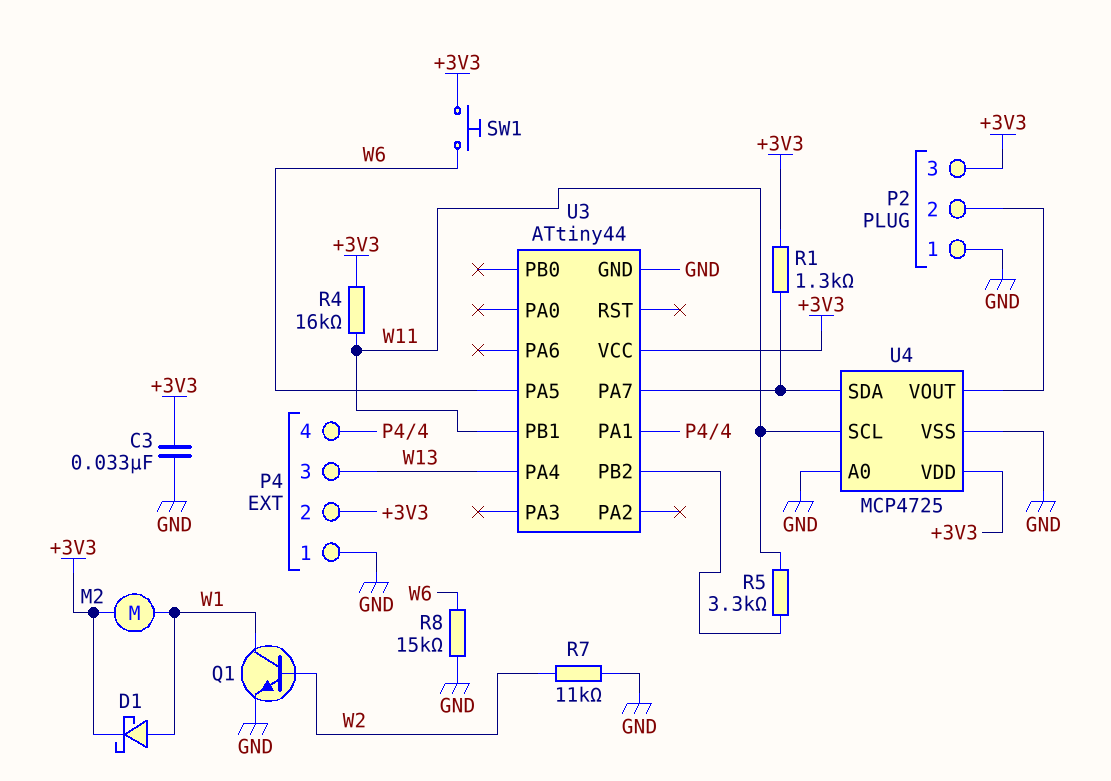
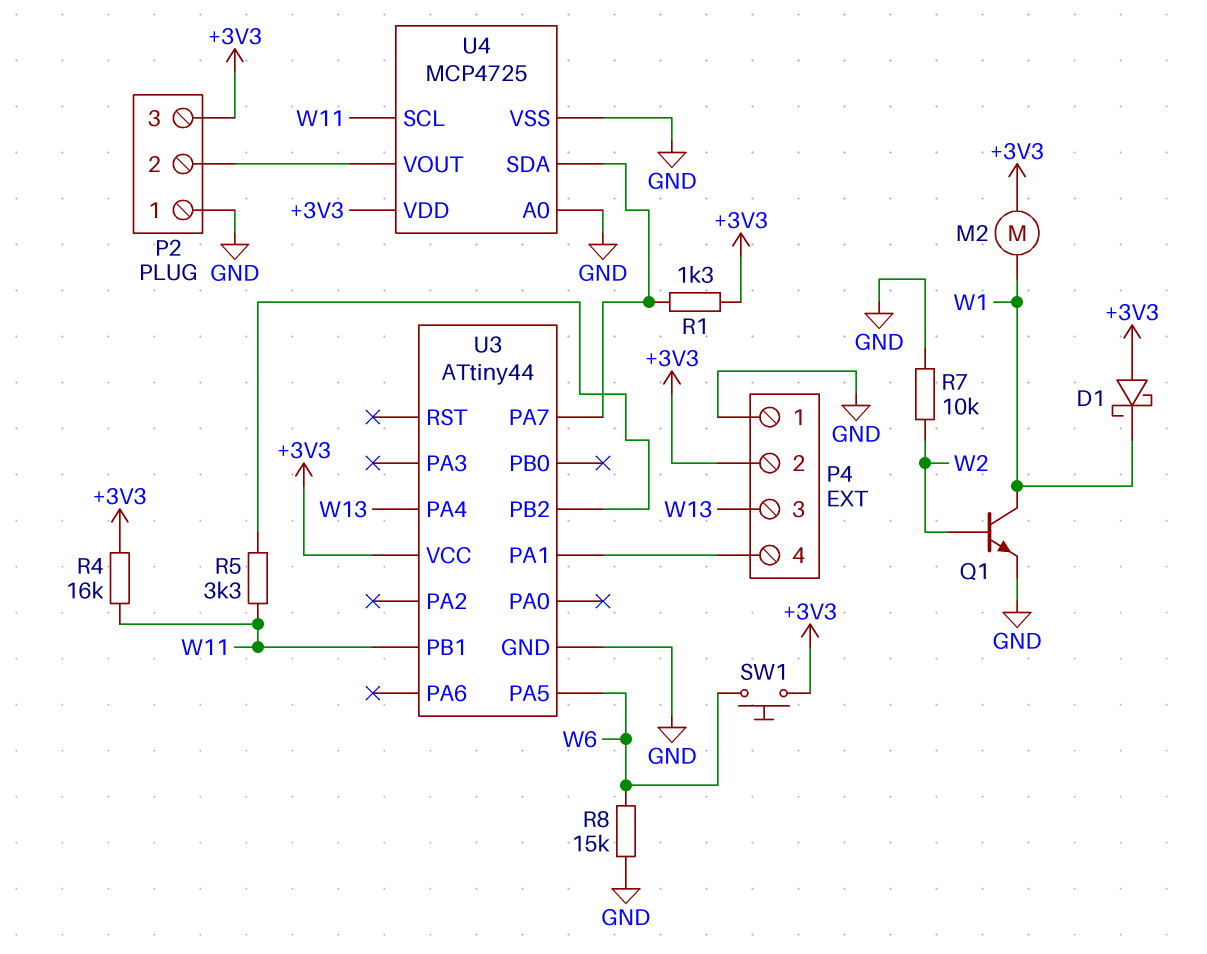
C3: 33nF (+3V3, GND) -> none
D1: schottky (A W1, K +3V3) -> schottky (A +3V3, K W1)
R7: 11k (GND, W2) -> 10k (GND, W2)

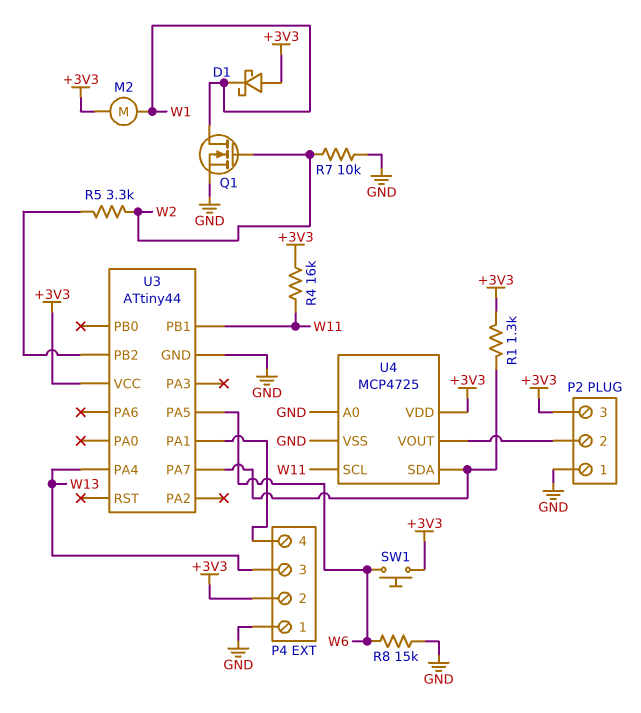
Q1: NPN (B W2, C W1, E GND) -> NMOS (G W2, D W1, S GND)
R5: 3.3k (U3/PB2, W11) -> 3.3k (U3/PB2, W2)

